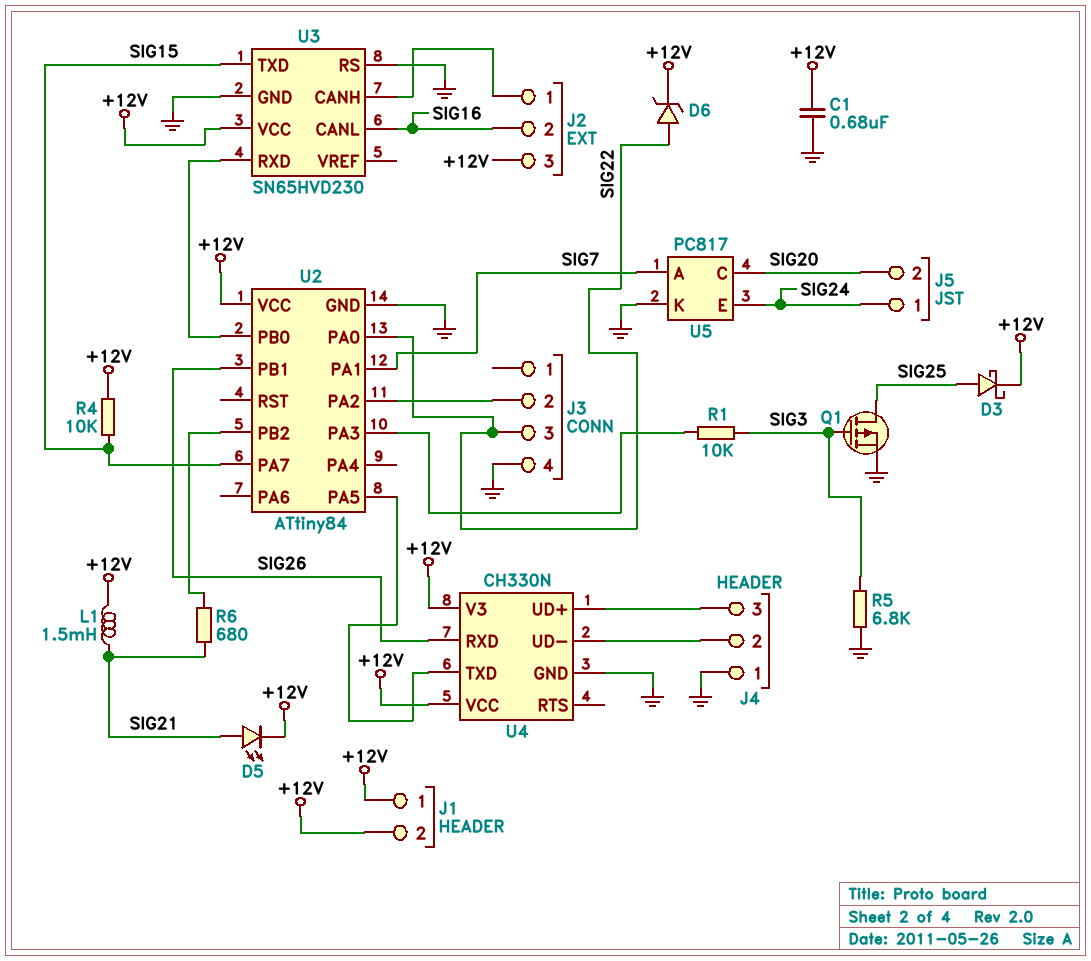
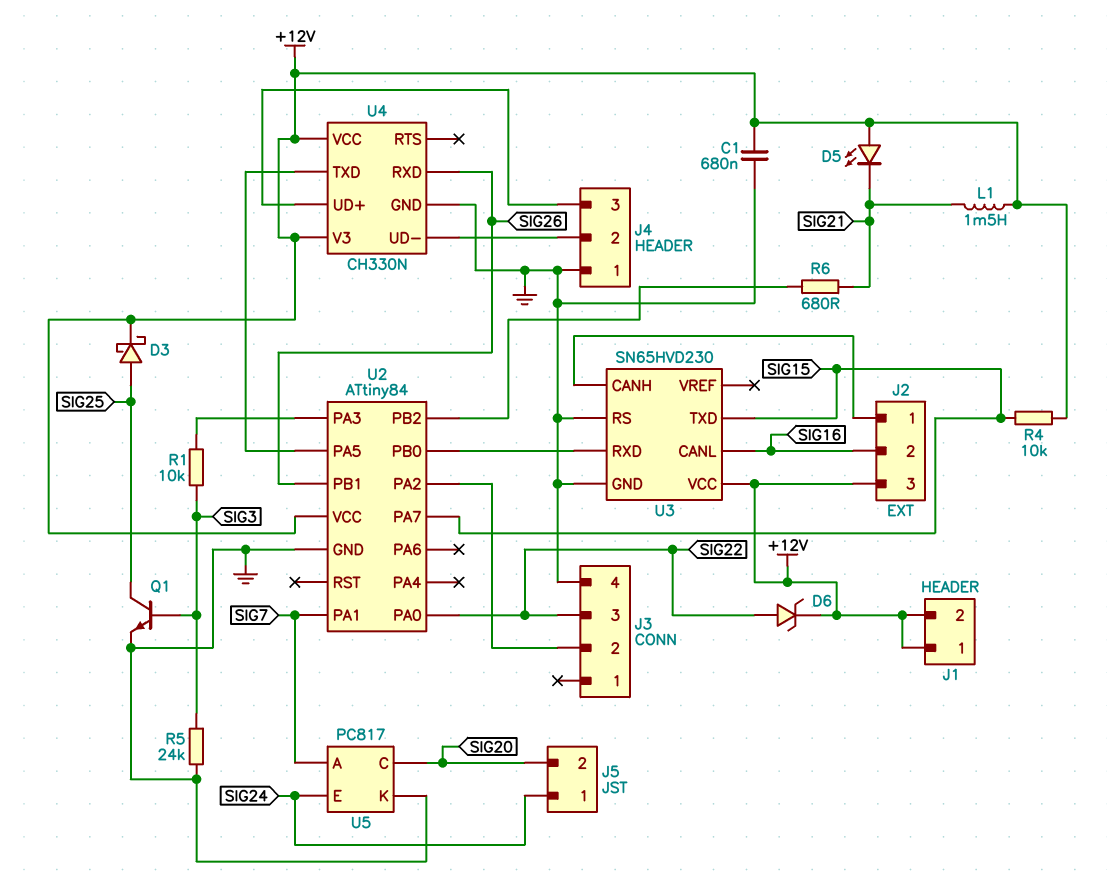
D5: LED (A SIG21, K +12V) -> LED (A +12V, K SIG21)
Q1: PMOS (G SIG3, D SIG25, S GND) -> NPN (B SIG3, C SIG25, E GND)
R5: 6.8k (GND, SIG3) -> 24k (GND, SIG3)

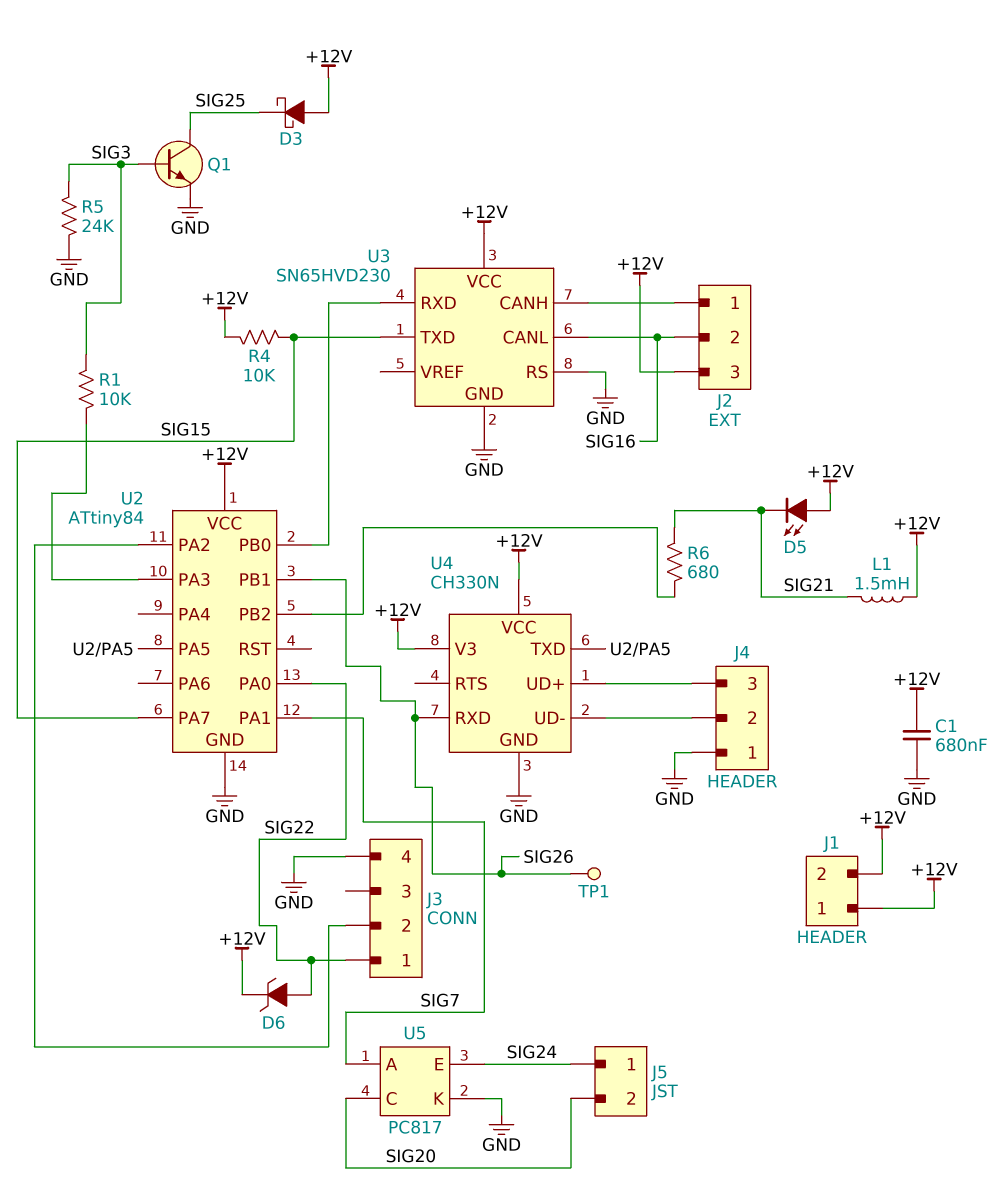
D3: schottky (A SIG25, K +12V) -> schottky (A +12V, K SIG25)
J3 pin 1: none -> SIG22
J3 pin 3: SIG22 -> none
TP1: none -> test point (SIG26)

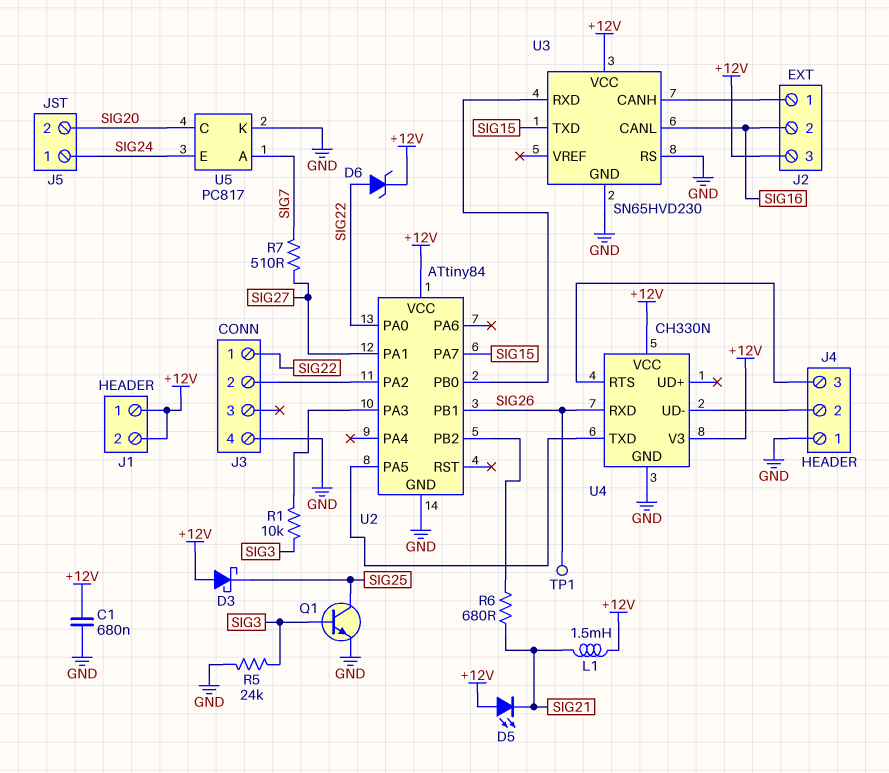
R4: 10k (+12V, SIG15) -> none
R7: none -> 510 (SIG7, SIG27)
U2 pin PA1: SIG7 -> SIG27
U4 pin RTS: none -> J4/3
U4 pin UD+: J4/3 -> none

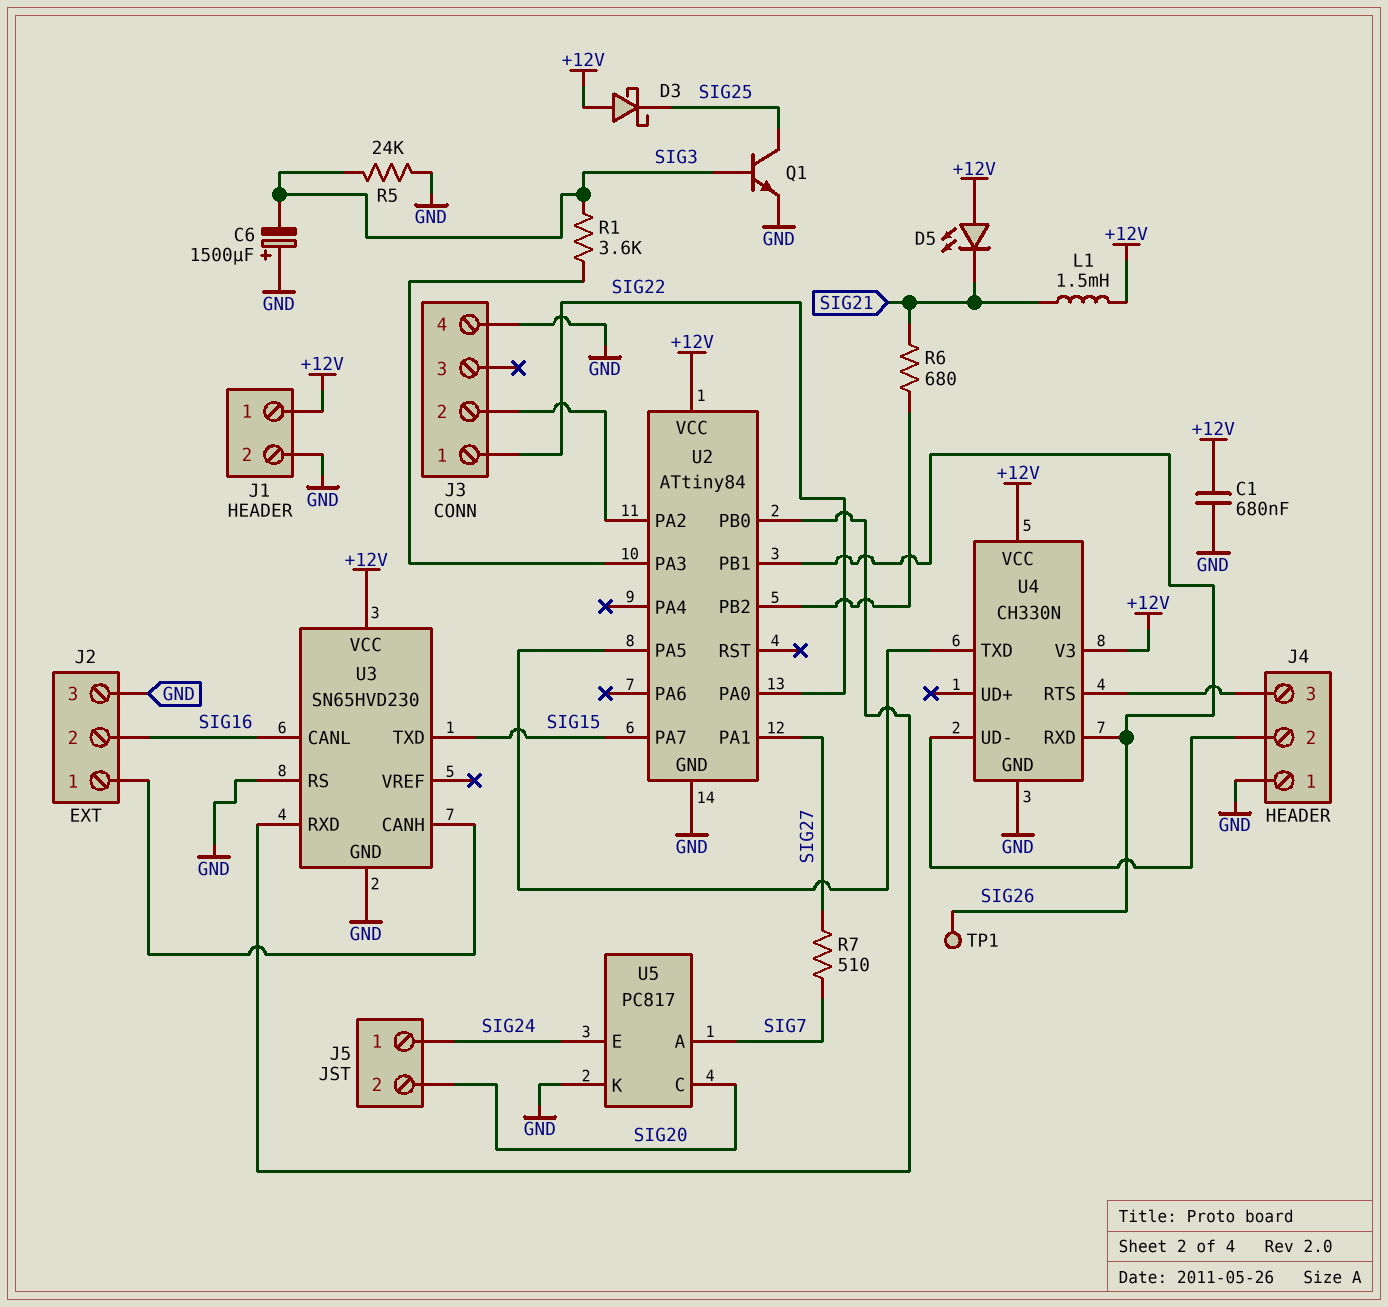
C6: none -> 1500uF (plus GND, minus SIG3)
D6: zener (A SIG22, K +12V) -> none
J1 pin 2: +12V -> GND
J2 pin 3: +12V -> GND
R1: 10k (SIG3, U2/PA3) -> 3.6k (SIG3, U2/PA3)

